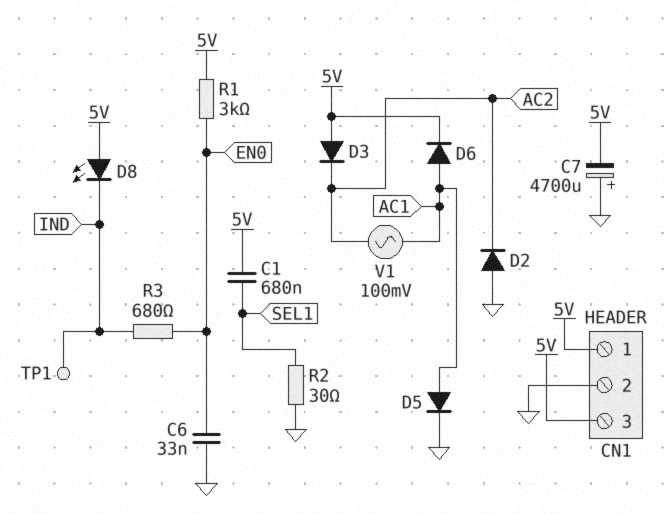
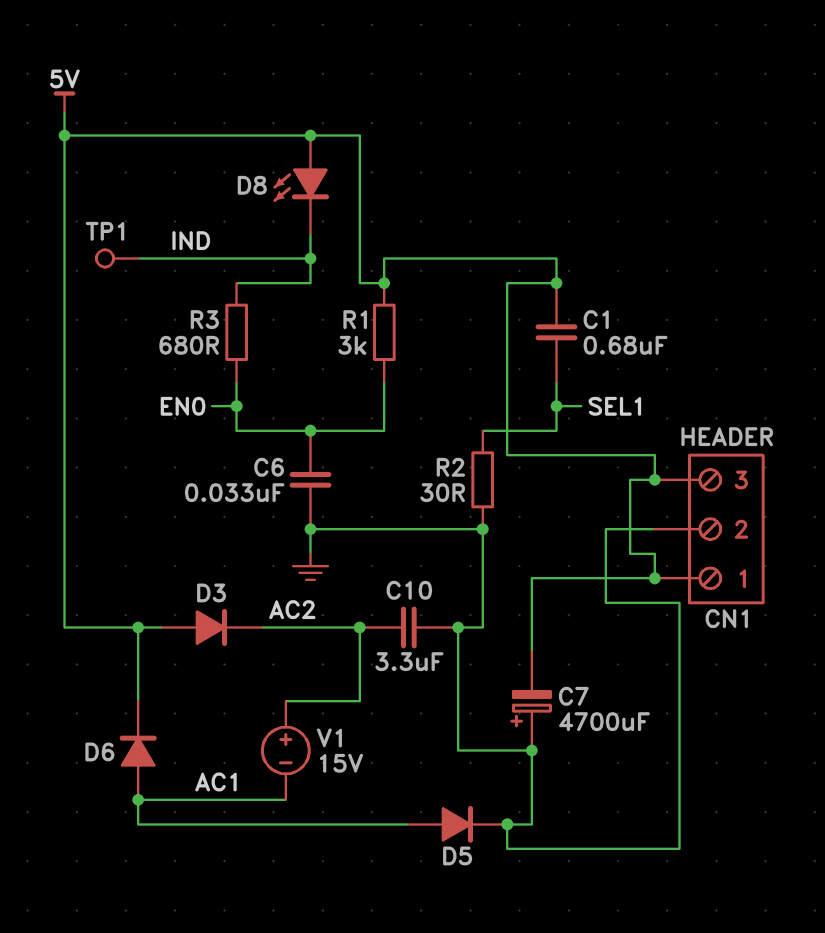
C10: none -> 3.3uF (AC2, GND)
D2: diode (A GND, K AC2) -> none
V1: AC 100mV (AC1, AC2) -> 15V (plus AC2, minus AC1)

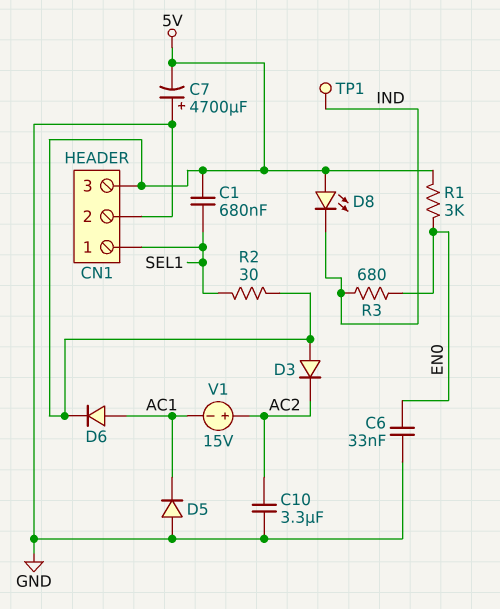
CN1 pin 1: 5V -> SEL1
D5: diode (A AC1, K GND) -> diode (A GND, K AC1)
R2: 30 (GND, SEL1) -> 30 (5V, SEL1)

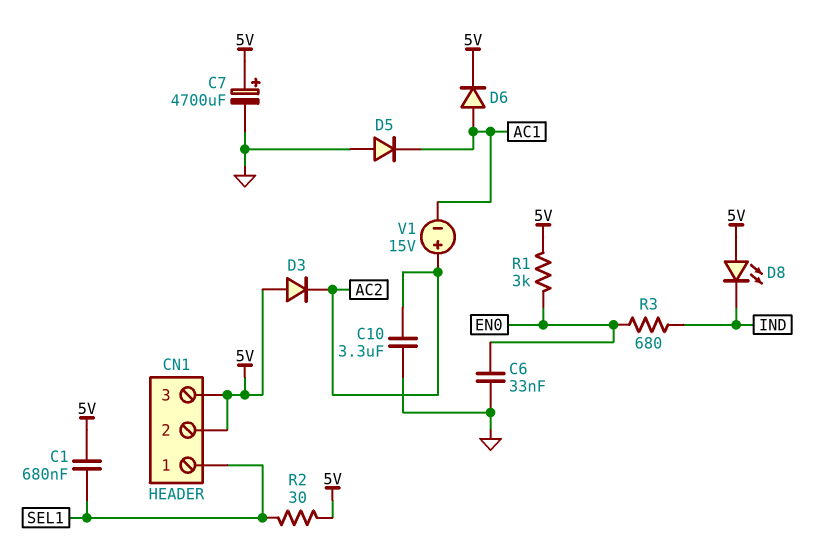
C7: 4700uF (plus GND, minus 5V) -> 4700uF (plus 5V, minus GND)
CN1 pin 2: GND -> 5V
TP1: test point (IND) -> none

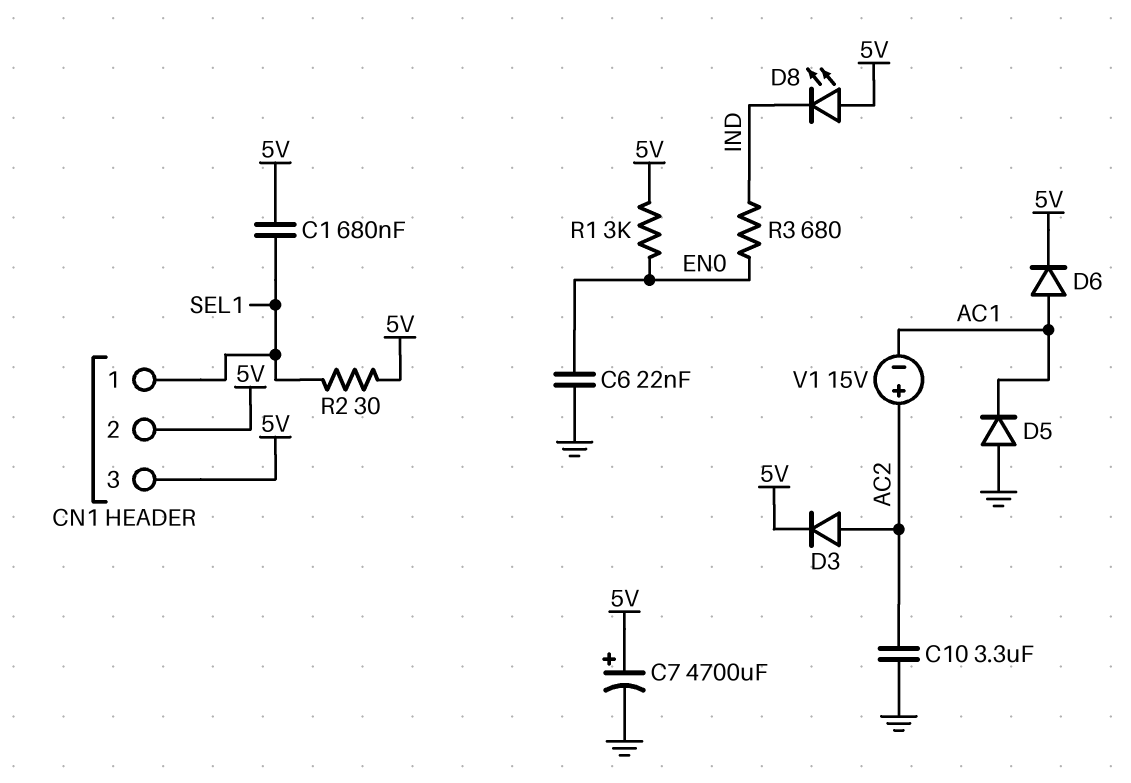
C6: 33nF (EN0, GND) -> 22nF (EN0, GND)
D3: diode (A 5V, K AC2) -> diode (A AC2, K 5V)

